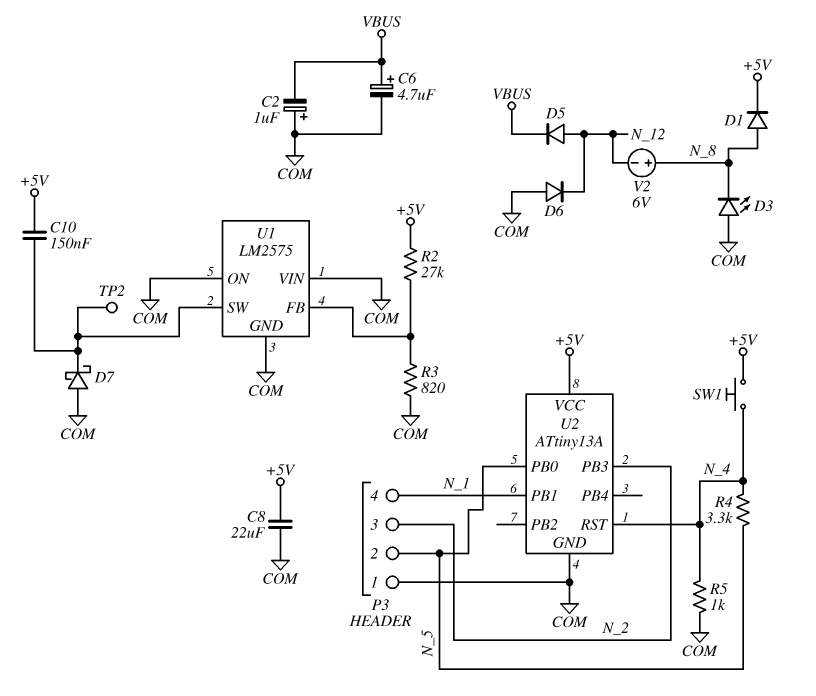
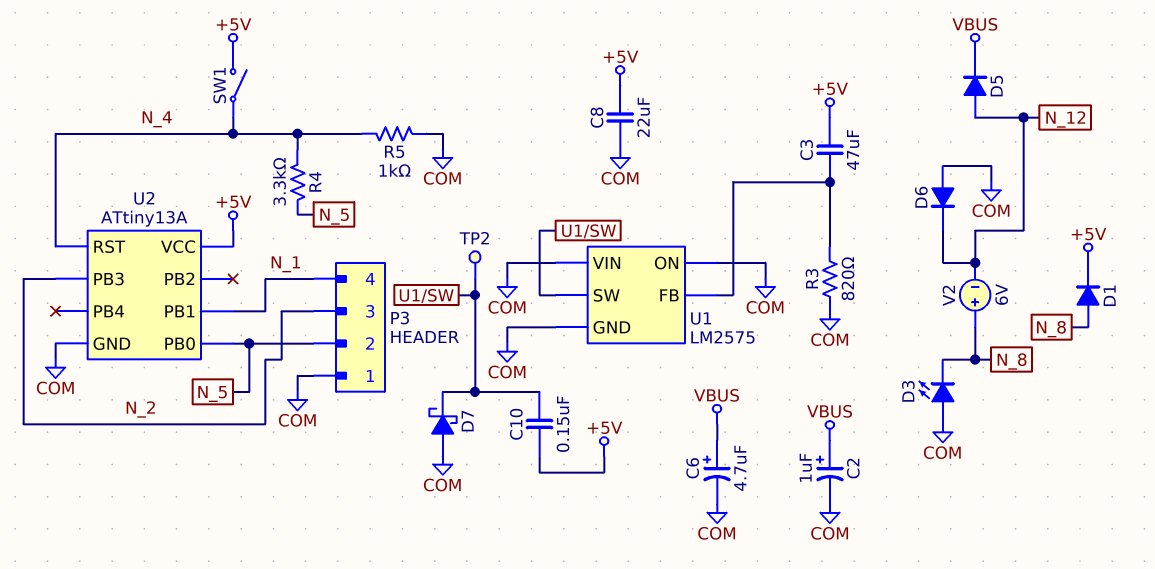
C2: 1uF (plus COM, minus VBUS) -> 1uF (plus VBUS, minus COM)
C3: none -> 47uF (+5V, U1/FB)
R2: 27k (+5V, U1/FB) -> none
SW1: button (+5V, N_4) -> switch (+5V, N_4)

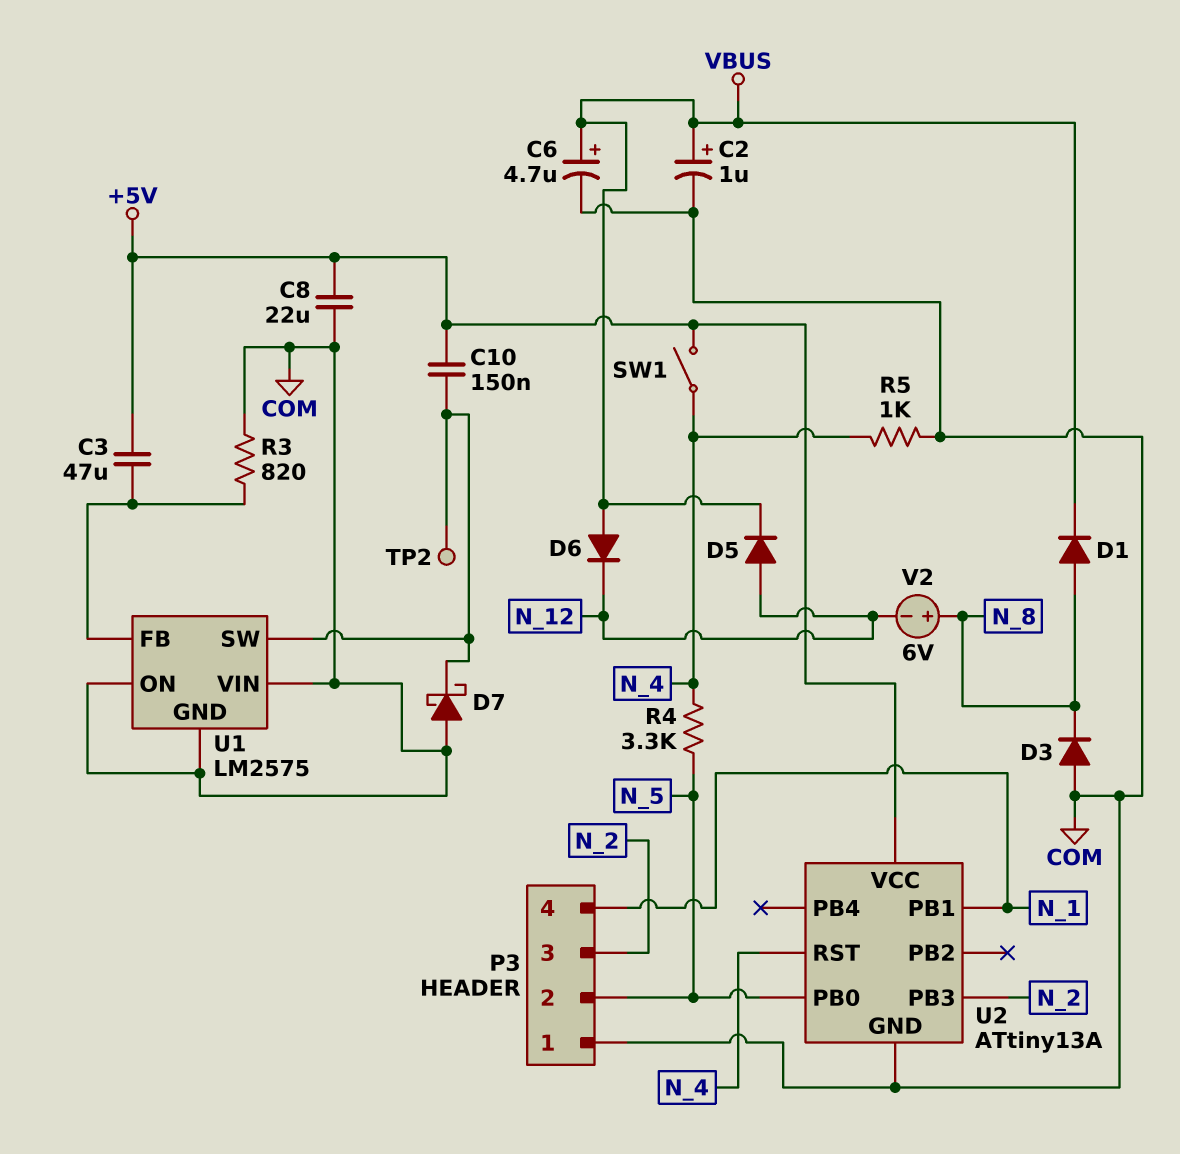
D1: diode (A N_8, K +5V) -> diode (A N_8, K VBUS)
D3: LED (A COM, K N_8) -> diode (A COM, K N_8)
D6: diode (A COM, K N_12) -> diode (A VBUS, K N_12)

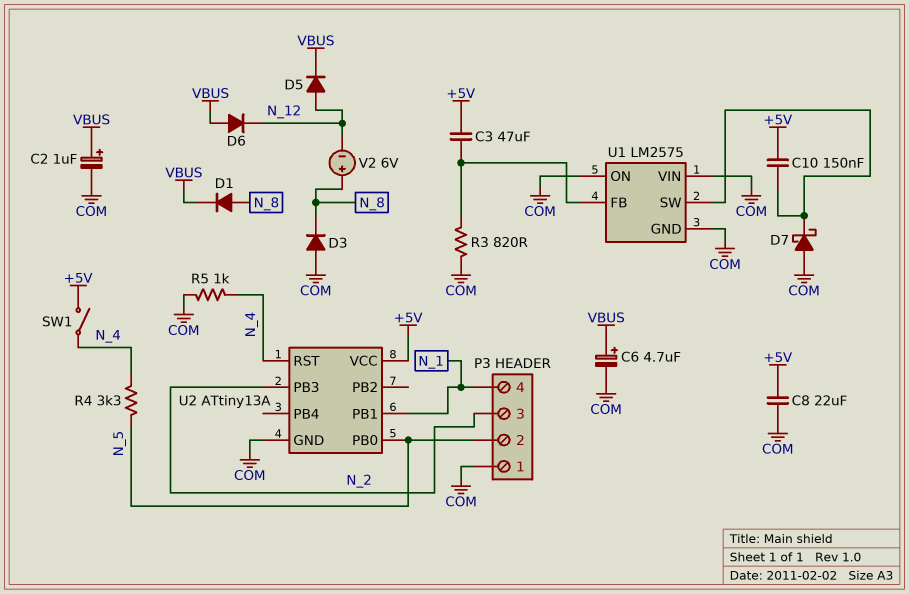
TP2: test point (U1/SW) -> none

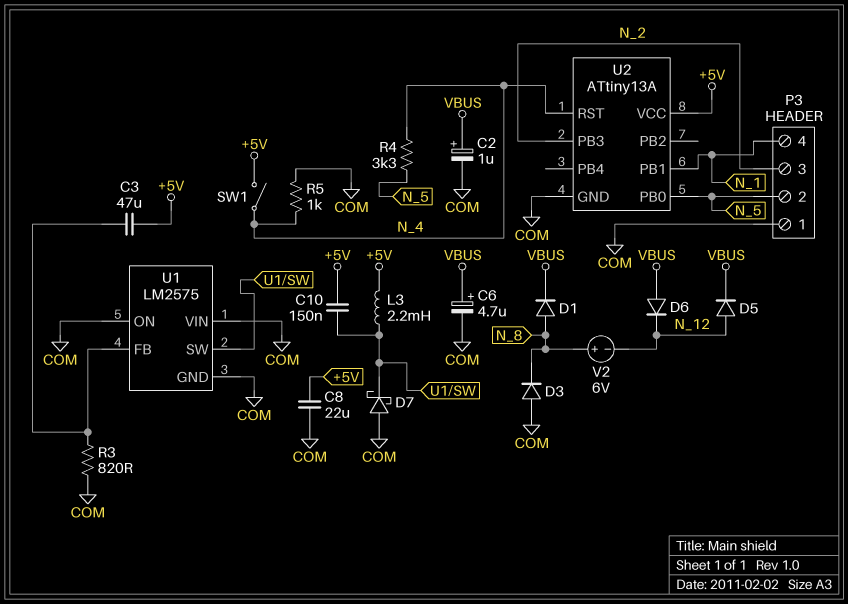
L3: none -> 2.2mH (+5V, U1/SW)

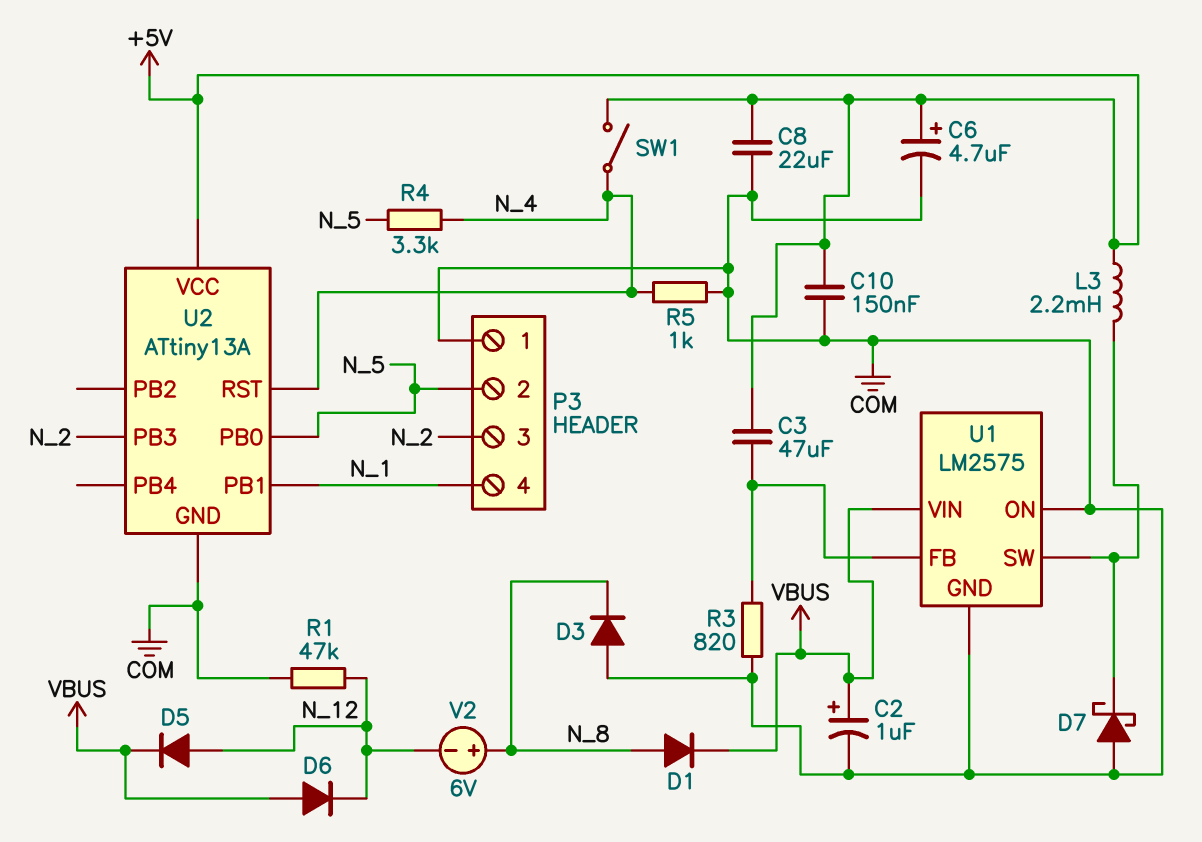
C6: 4.7uF (plus VBUS, minus COM) -> 4.7uF (plus +5V, minus COM)
C10: 150nF (+5V, U1/SW) -> 150nF (+5V, COM)
R1: none -> 47k (COM, N_12)
U1 pin VIN: COM -> VBUS

